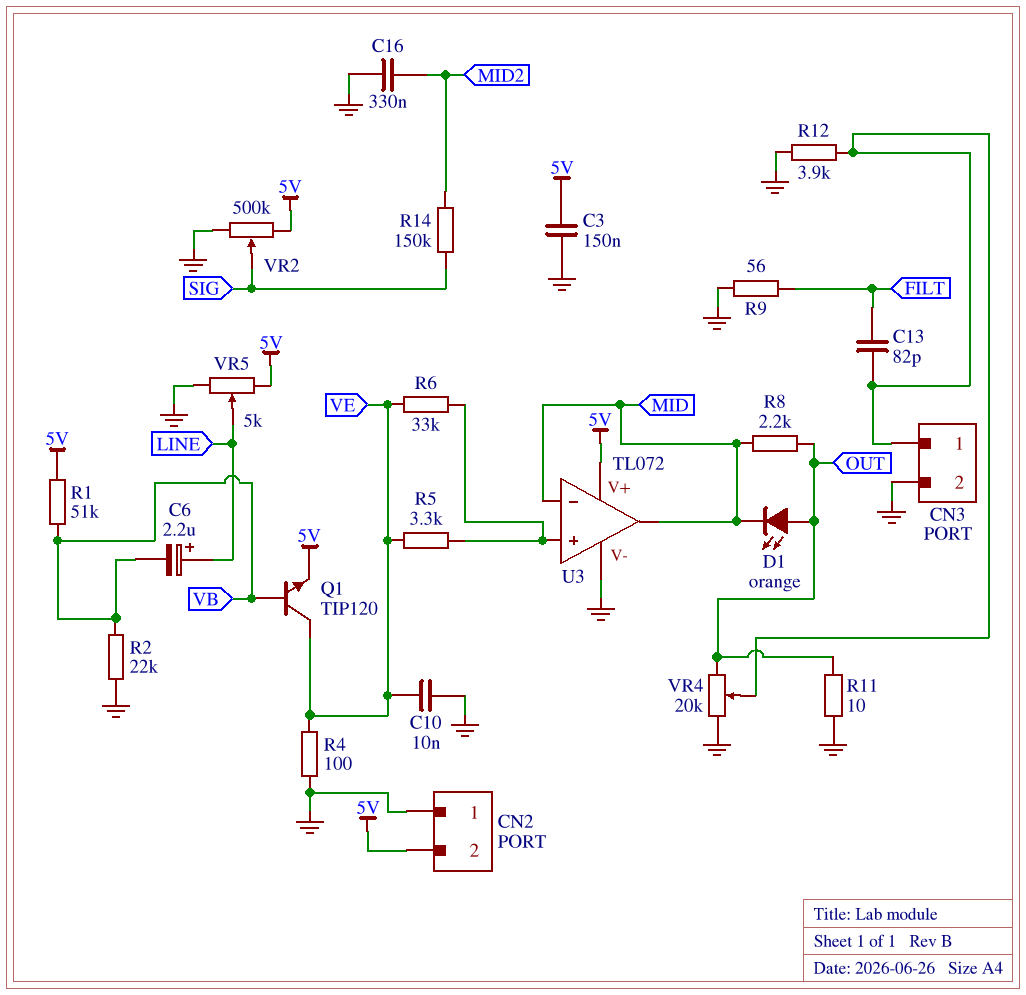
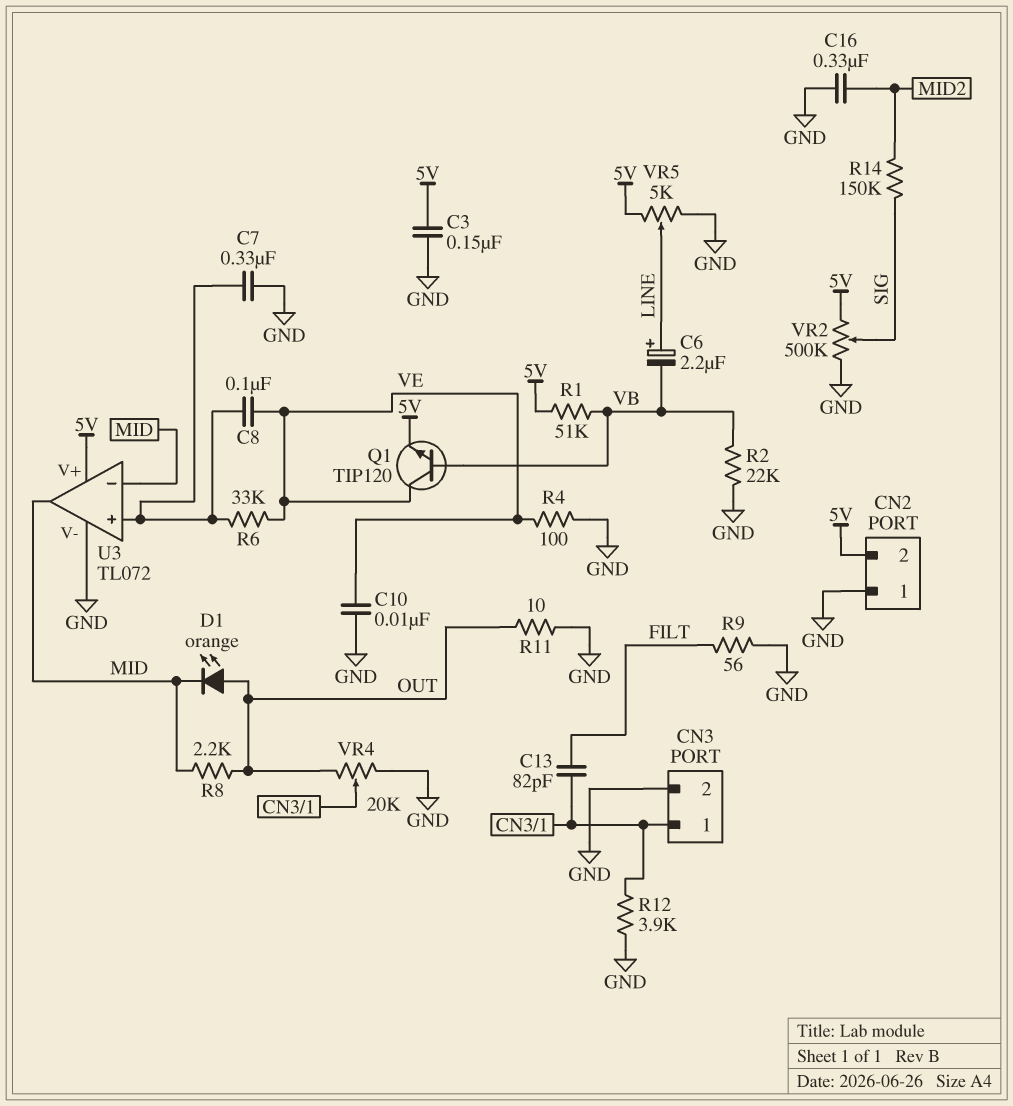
C7: none -> 330nF (GND, U3/in+)
C8: none -> 100nF (U3/in+, VE)
R5: 3.3k (U3/in+, VE) -> none

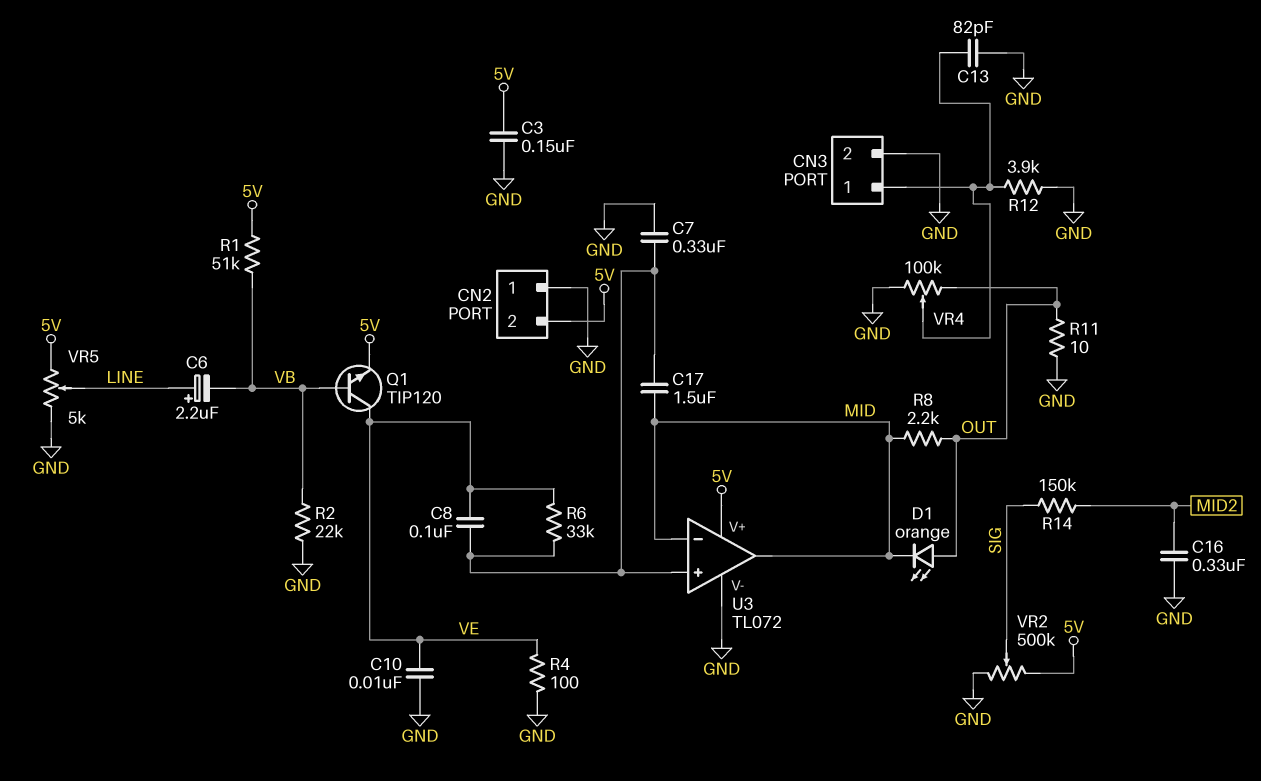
C13: 82pF (CN3/1, FILT) -> 82pF (CN3/1, GND)
C17: none -> 1.5uF (MID, U3/in+)
R9: 56 (FILT, GND) -> none
VR4: 20k (GND, OUT, wiper CN3/1) -> 100k (GND, OUT, wiper CN3/1)

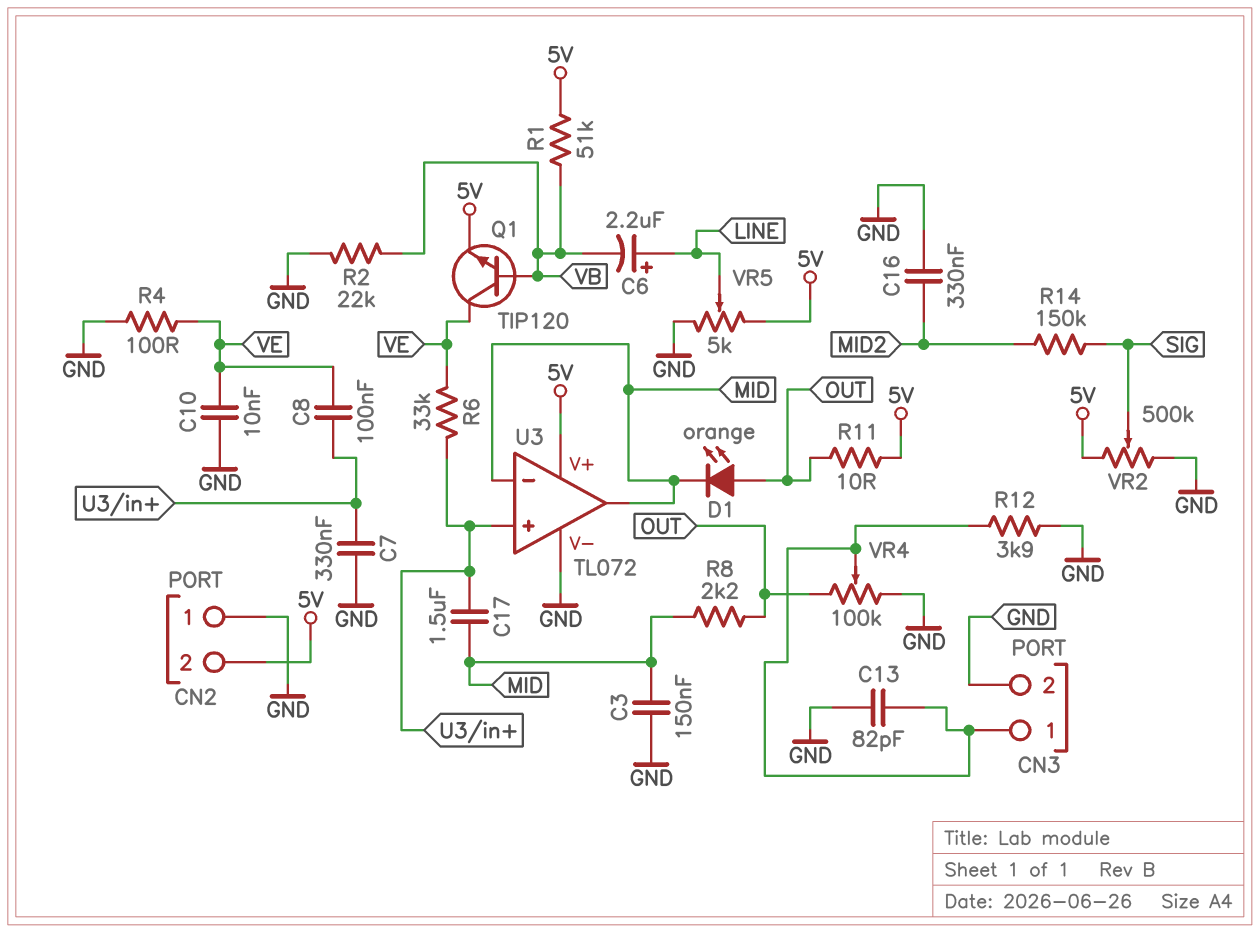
C3: 150nF (5V, GND) -> 150nF (GND, MID)
R11: 10 (GND, OUT) -> 10 (5V, OUT)

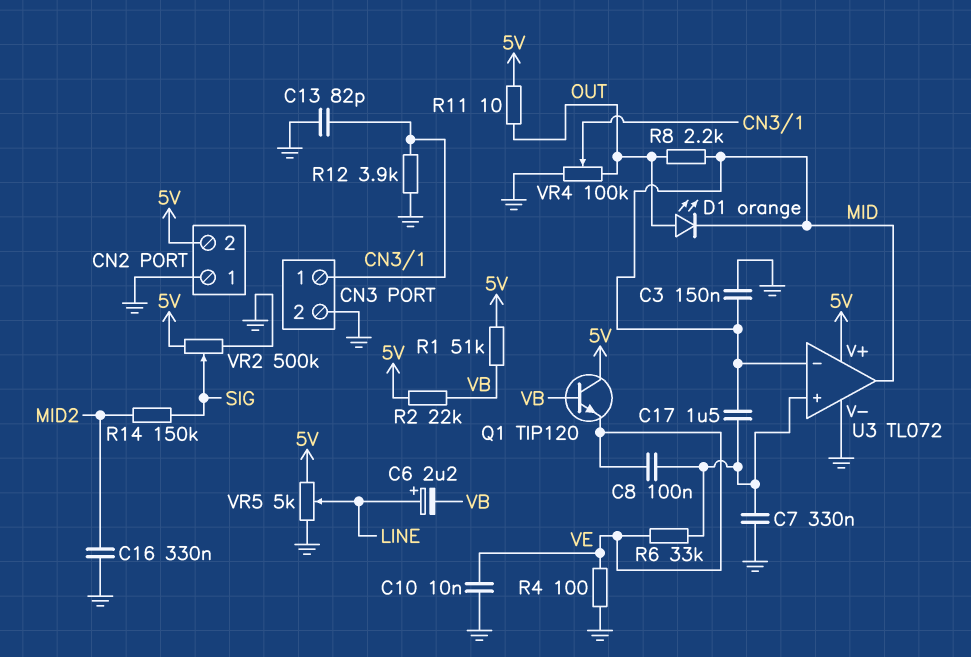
Q1: NPN TIP120 (B VB, C VE, E 5V) -> NPN TIP120 (B VB, C 5V, E VE)
R2: 22k (GND, VB) -> 22k (5V, VB)

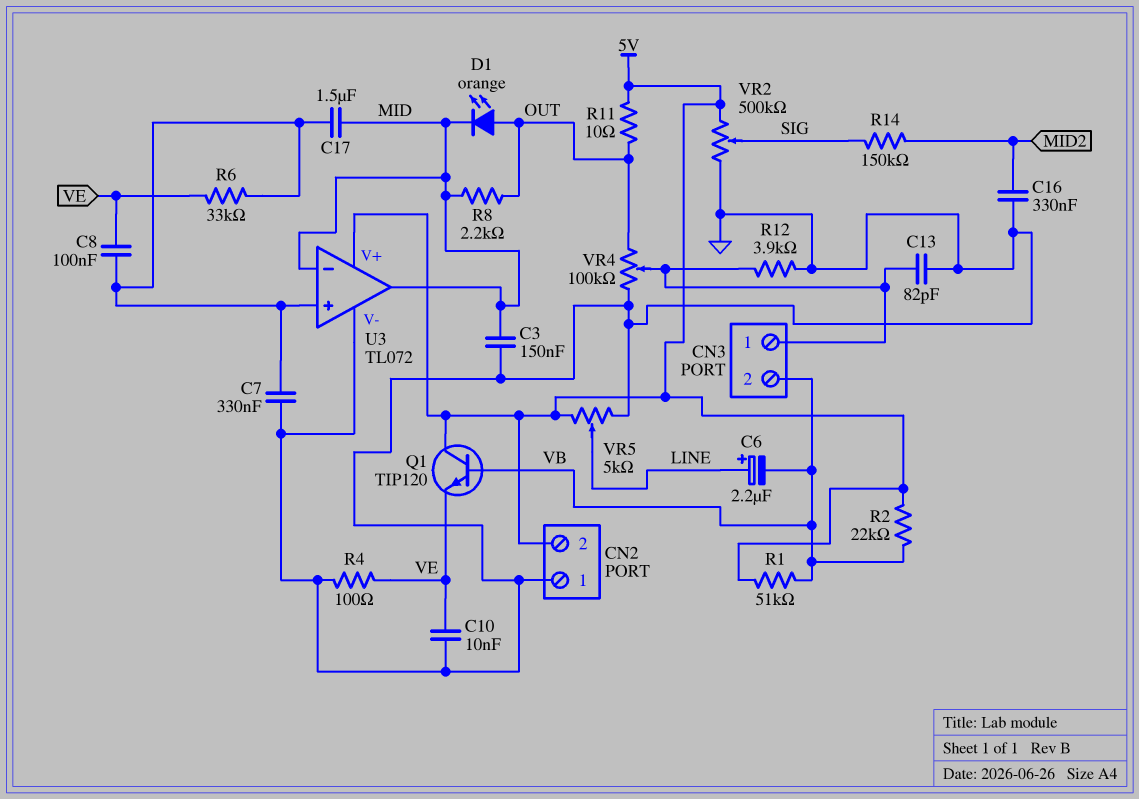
CN3 pin 2: GND -> VB

